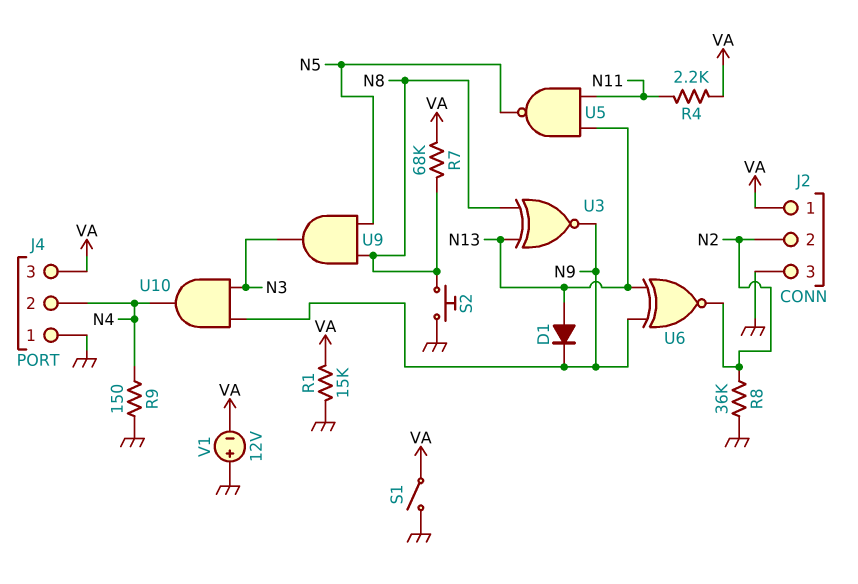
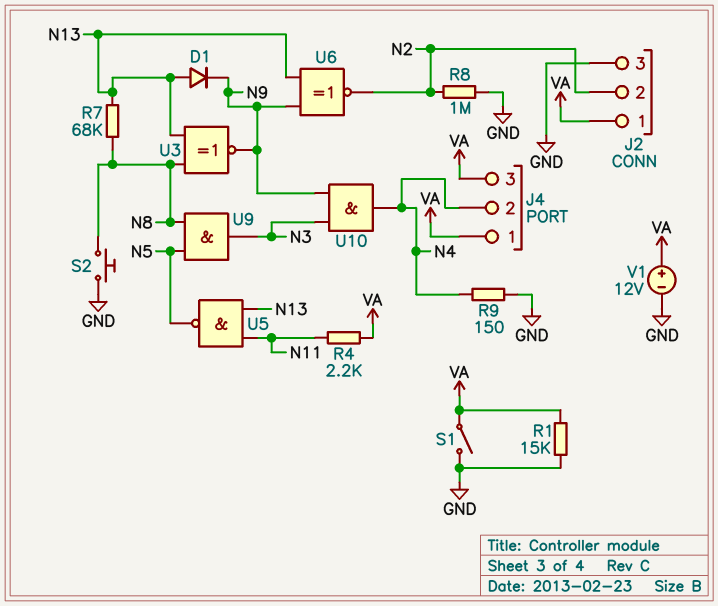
J4 pin 1: GND -> VA
R7: 68k (N8, VA) -> 68k (N8, N13)
R8: 36k (GND, N2) -> 1M (GND, N2)
V1: 12V (plus GND, minus VA) -> 12V (plus VA, minus GND)

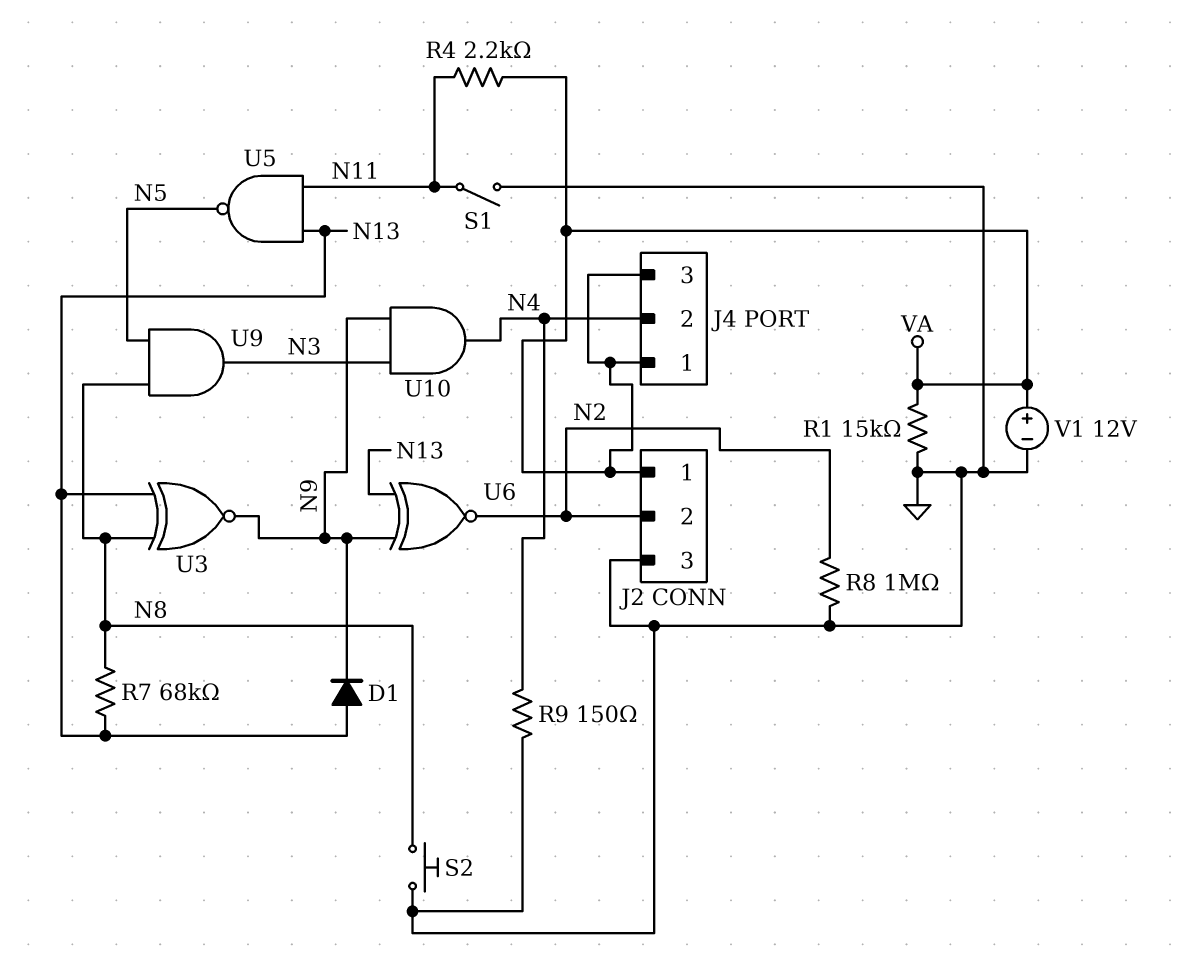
S1: switch (GND, VA) -> switch (GND, N11)

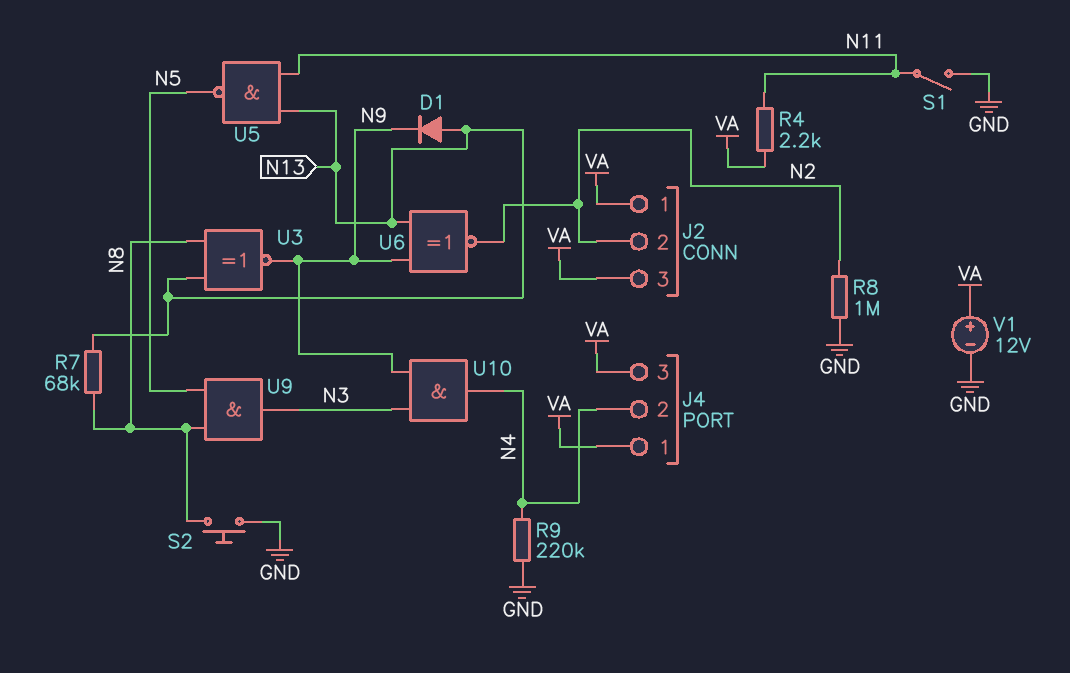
J2 pin 3: GND -> VA
R1: 15k (GND, VA) -> none
R9: 150 (GND, N4) -> 220k (GND, N4)

